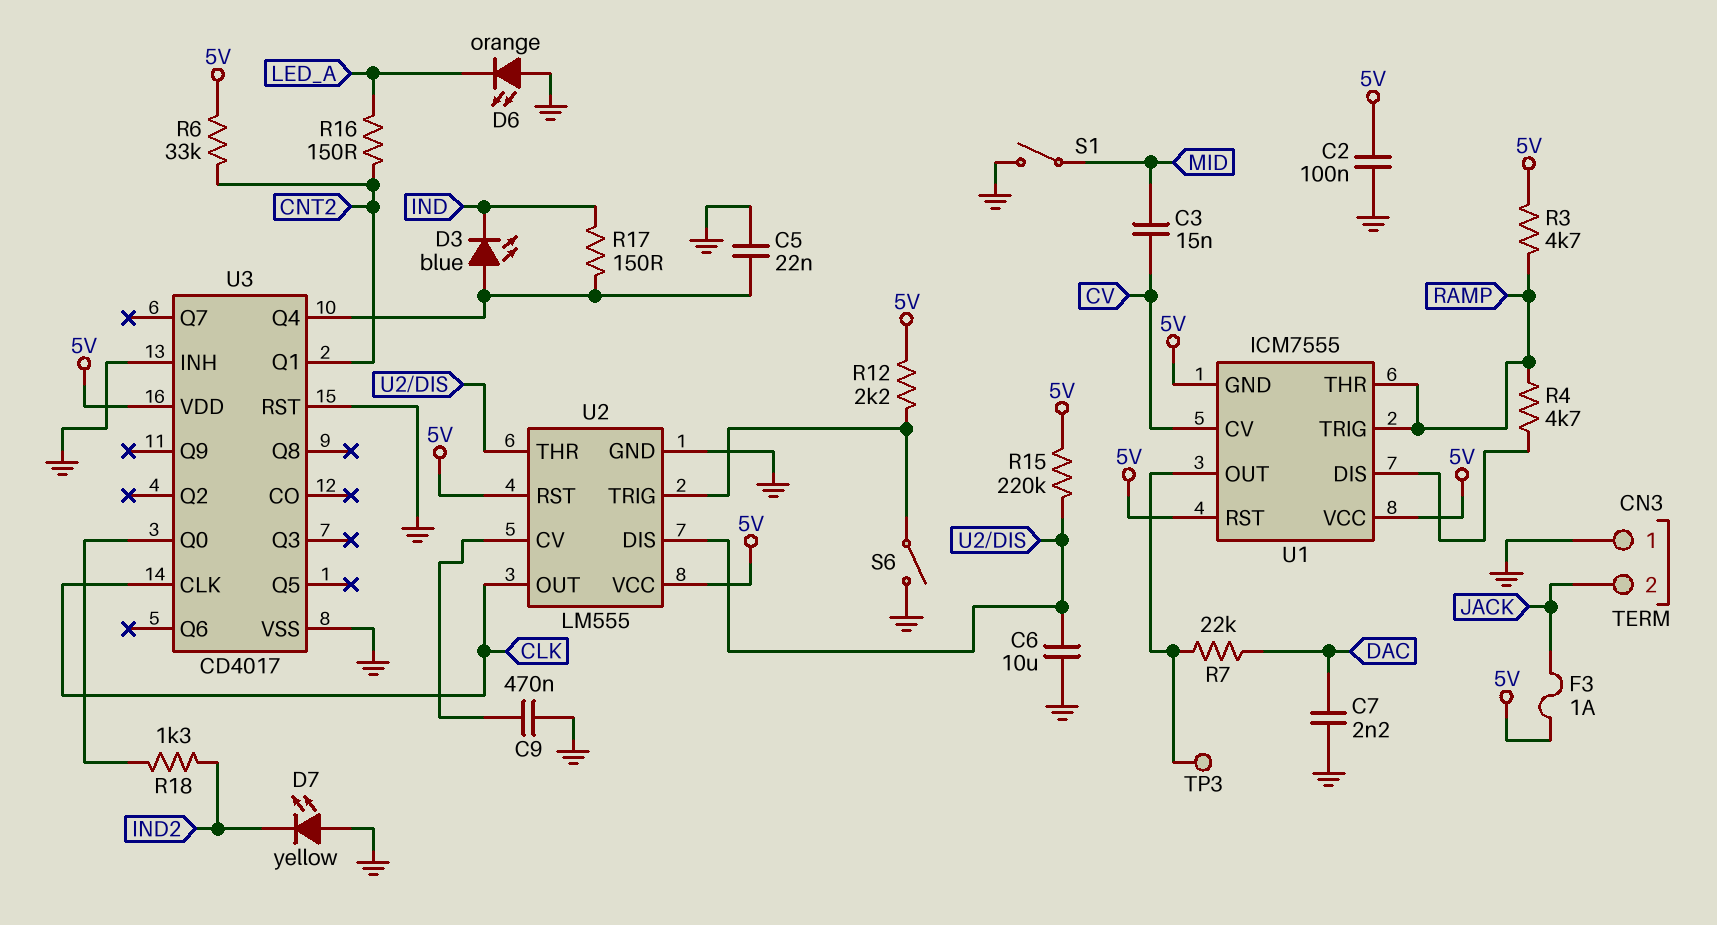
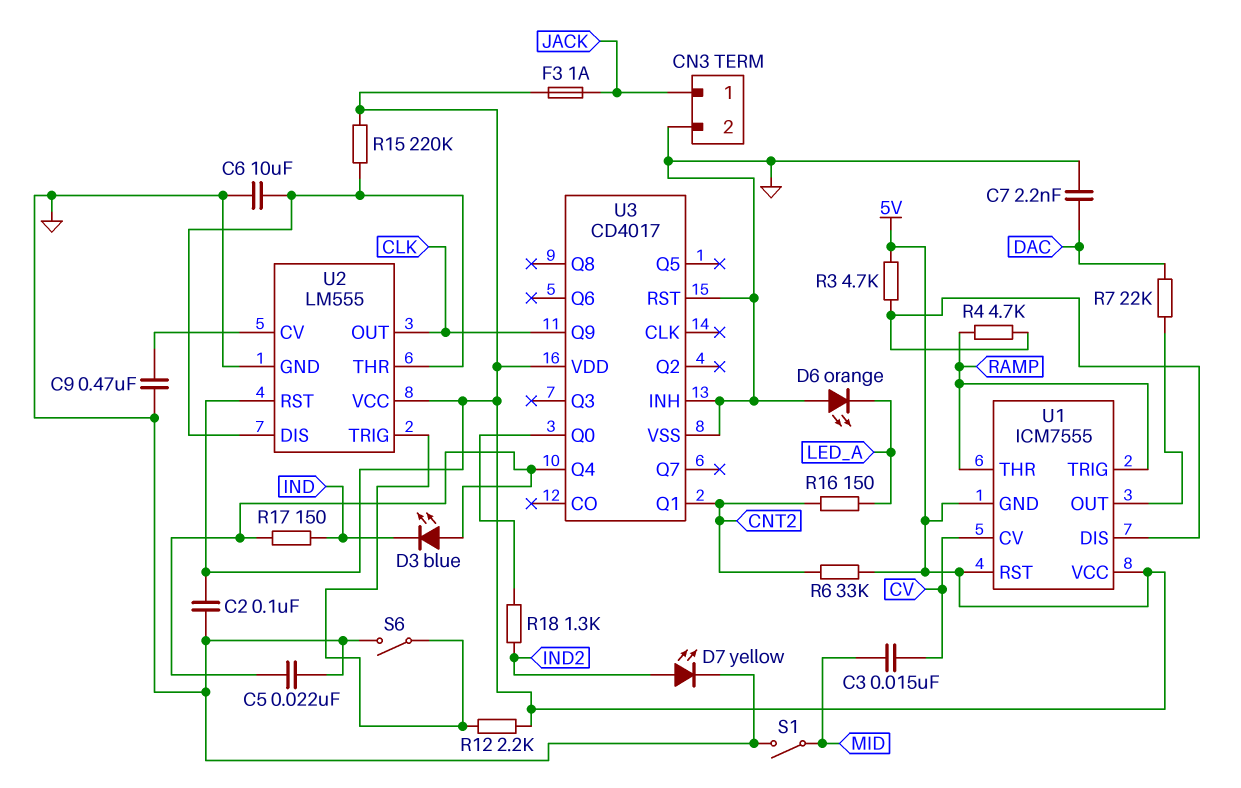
CN3 pin 1: GND -> JACK
CN3 pin 2: JACK -> GND
D7: LED yellow (A GND, K IND2) -> LED yellow (A IND2, K GND)
R3: 4.7k (5V, RAMP) -> 4.7k (5V, U1/DIS)
TP3: test point (U1/OUT) -> none
U3 pin CLK: CLK -> none
U3 pin Q9: none -> CLK

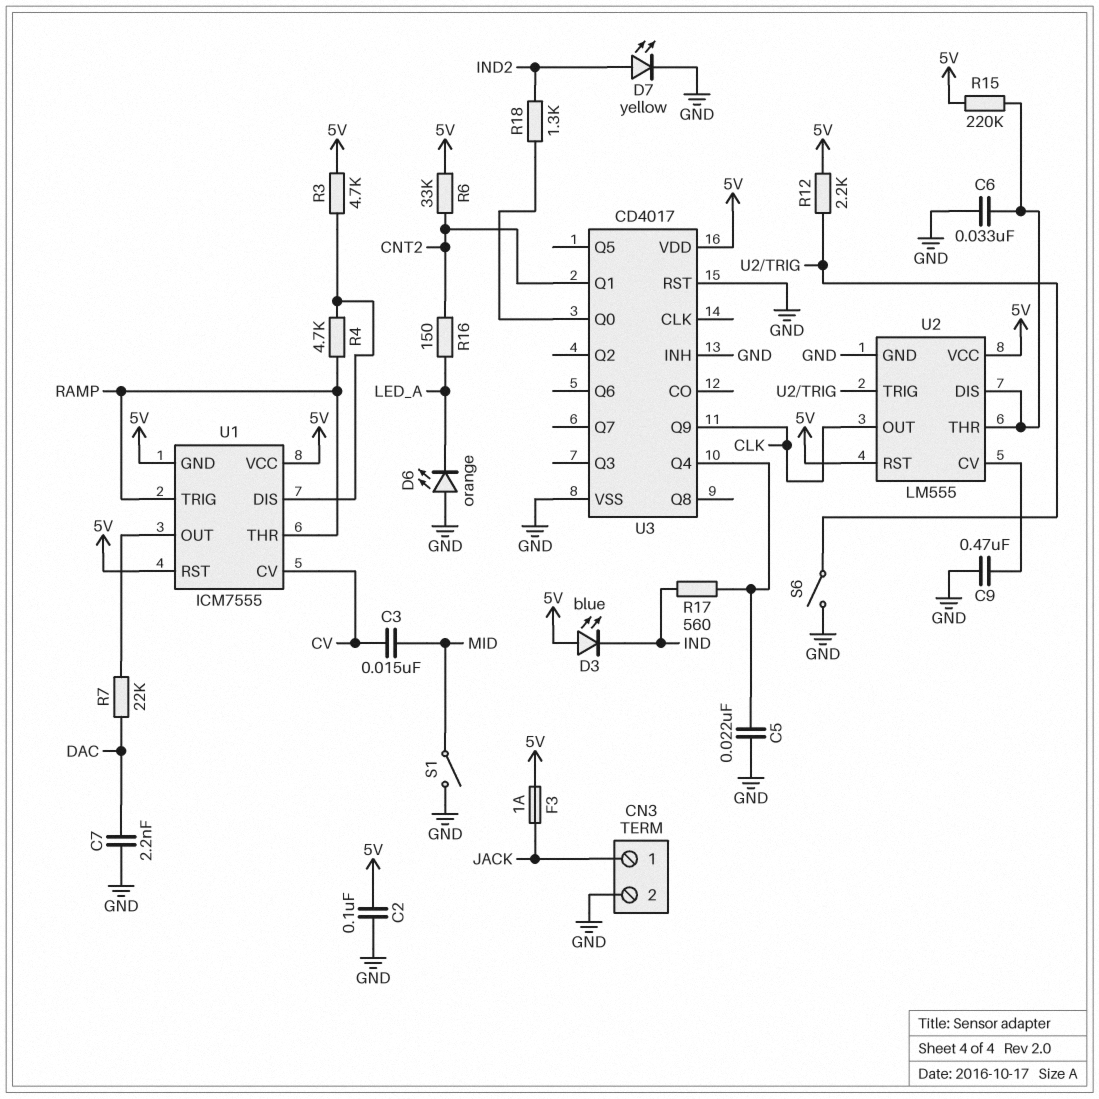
C6: 10uF (GND, U2/DIS) -> 33nF (GND, U2/DIS)
D3: LED blue (A U3/Q4, K IND) -> LED blue (A 5V, K IND)
R17: 150 (IND, U3/Q4) -> 560 (IND, U3/Q4)

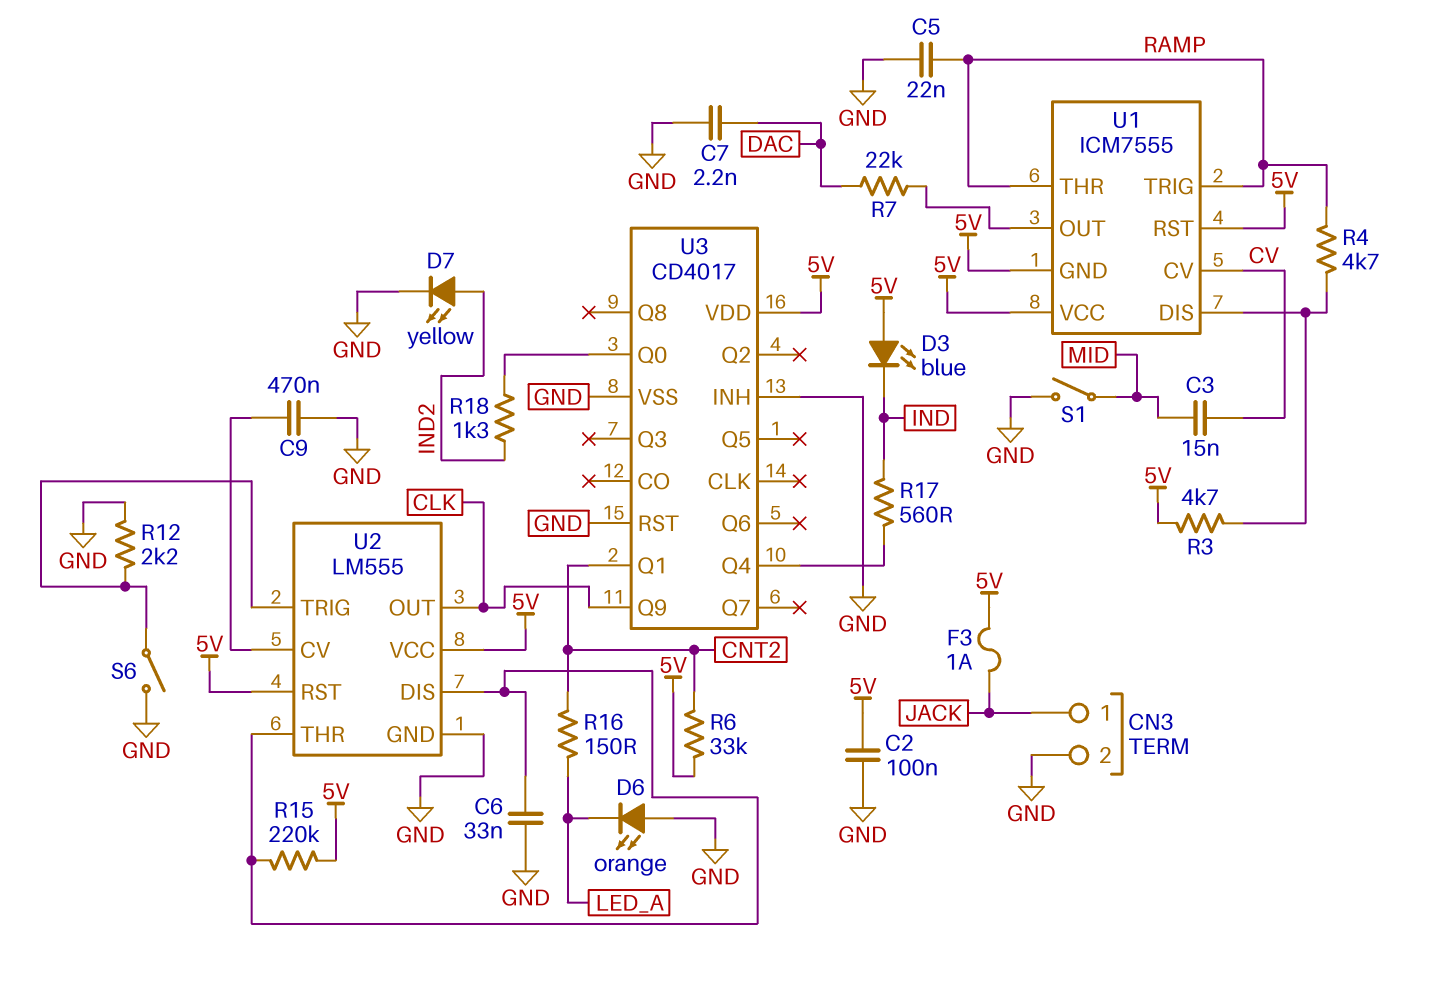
C5: 22nF (GND, U3/Q4) -> 22nF (GND, RAMP)
R12: 2.2k (5V, U2/TRIG) -> 2.2k (GND, U2/TRIG)

